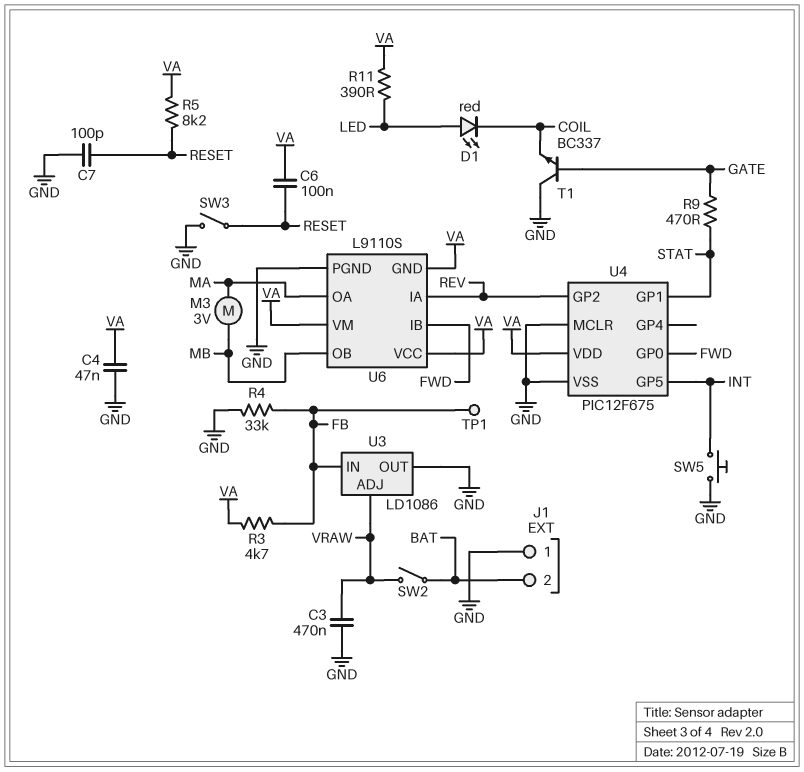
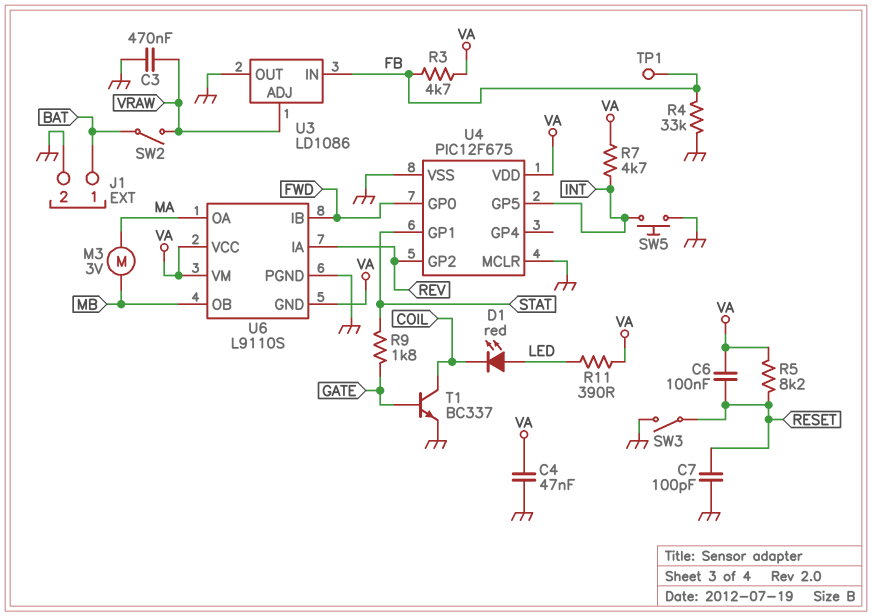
J1 pin 1: GND -> BAT
J1 pin 2: BAT -> GND
R7: none -> 4.7k (INT, VA)
R9: 470 (GATE, STAT) -> 1.8k (GATE, STAT)
T1: NPN BC337 (B GATE, C GND, E COIL) -> NPN BC337 (B GATE, C COIL, E GND)

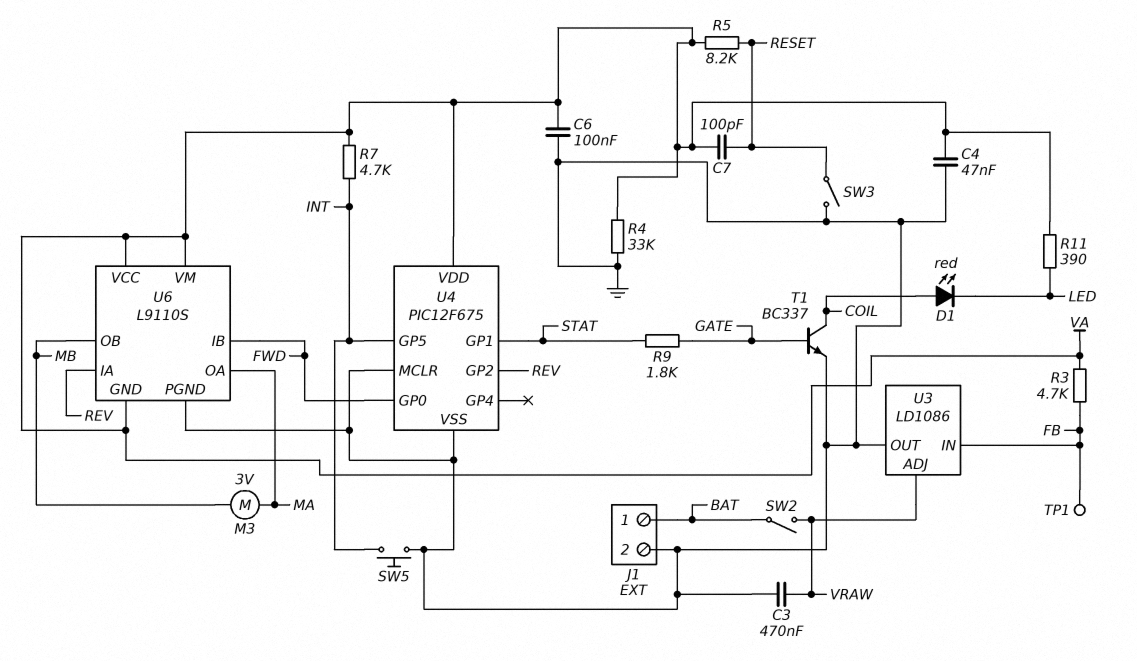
C6: 100nF (RESET, VA) -> 100nF (GND, VA)
C7: 100pF (GND, RESET) -> 100pF (RESET, VA)
D1: LED red (A LED, K COIL) -> LED red (A COIL, K LED)
R4: 33k (FB, GND) -> 33k (GND, VA)

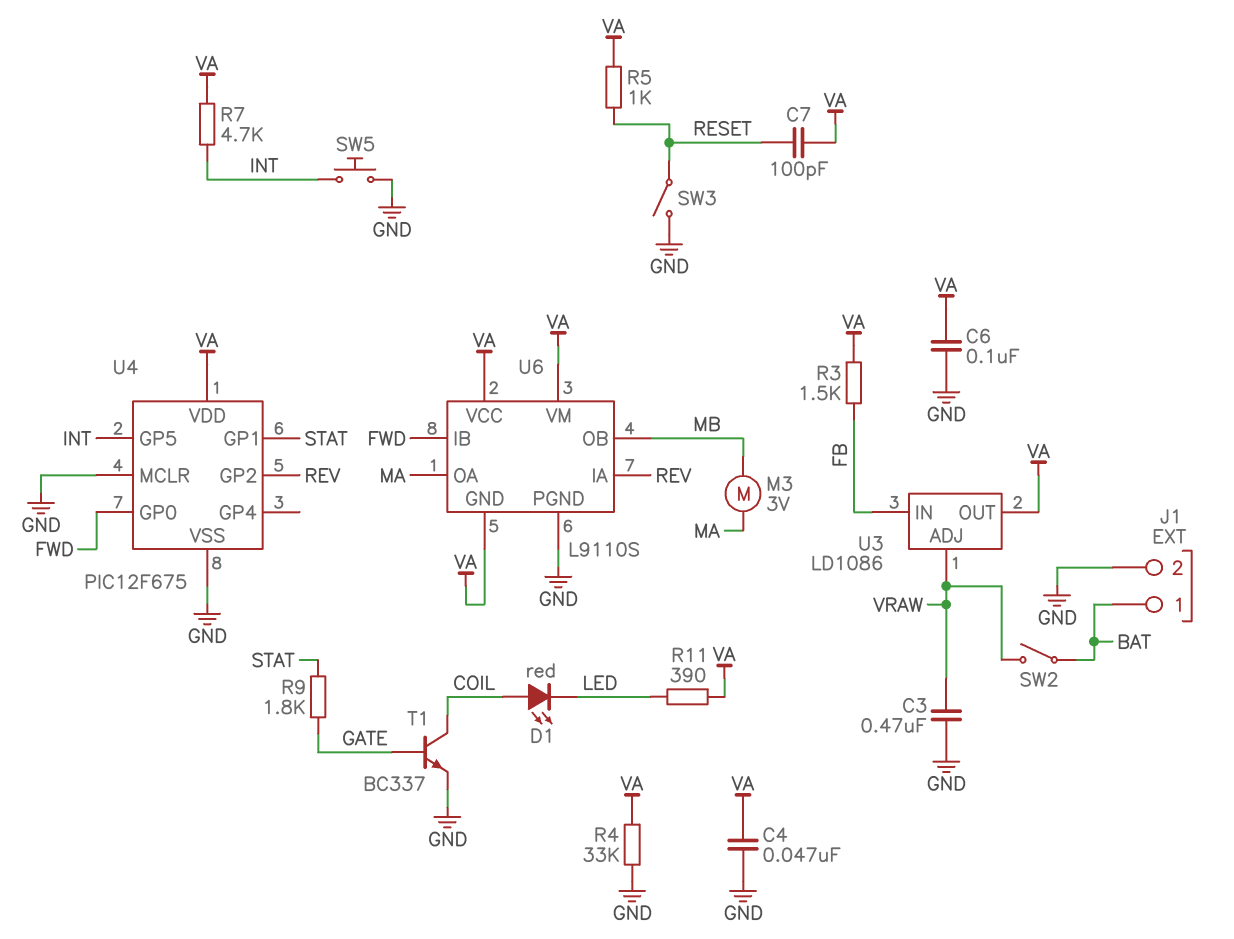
R3: 4.7k (FB, VA) -> 1.5k (FB, VA)
R5: 8.2k (RESET, VA) -> 1k (RESET, VA)
TP1: test point (FB) -> none
U3 pin OUT: GND -> VA

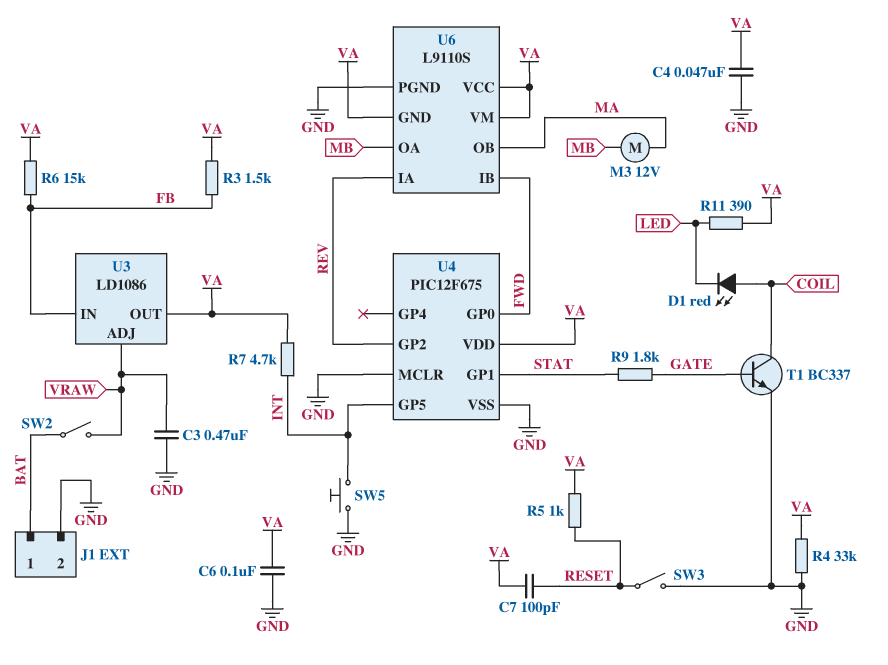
M3: motor 3V (MA, MB) -> motor 12V (MA, MB)
R6: none -> 15k (FB, VA)
U6 pin OA: MA -> MB
U6 pin OB: MB -> MA

